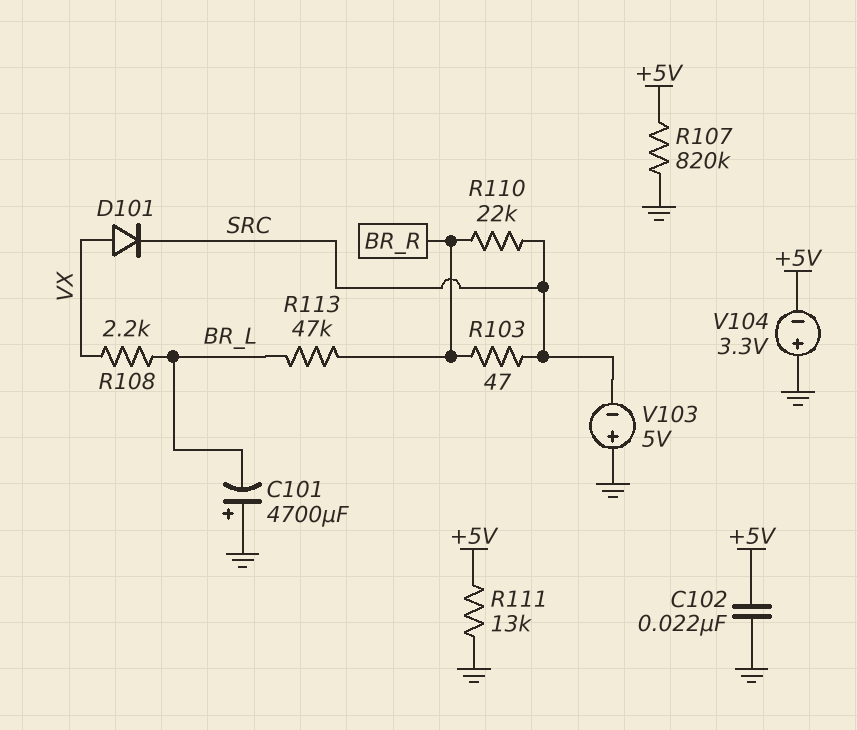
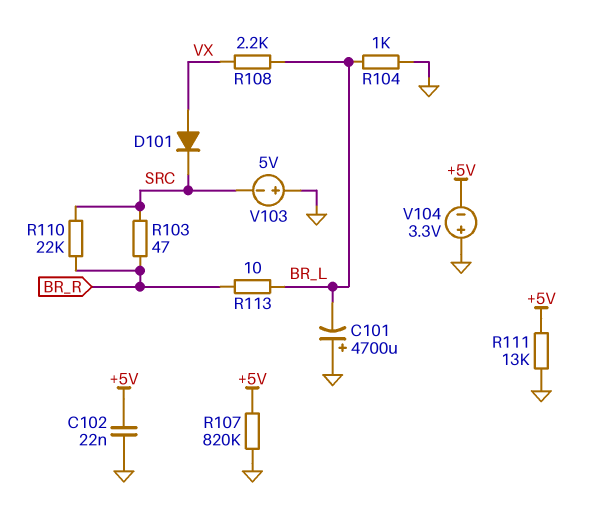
R104: none -> 1k (BR_L, GND)
R113: 47k (BR_L, BR_R) -> 10 (BR_L, BR_R)

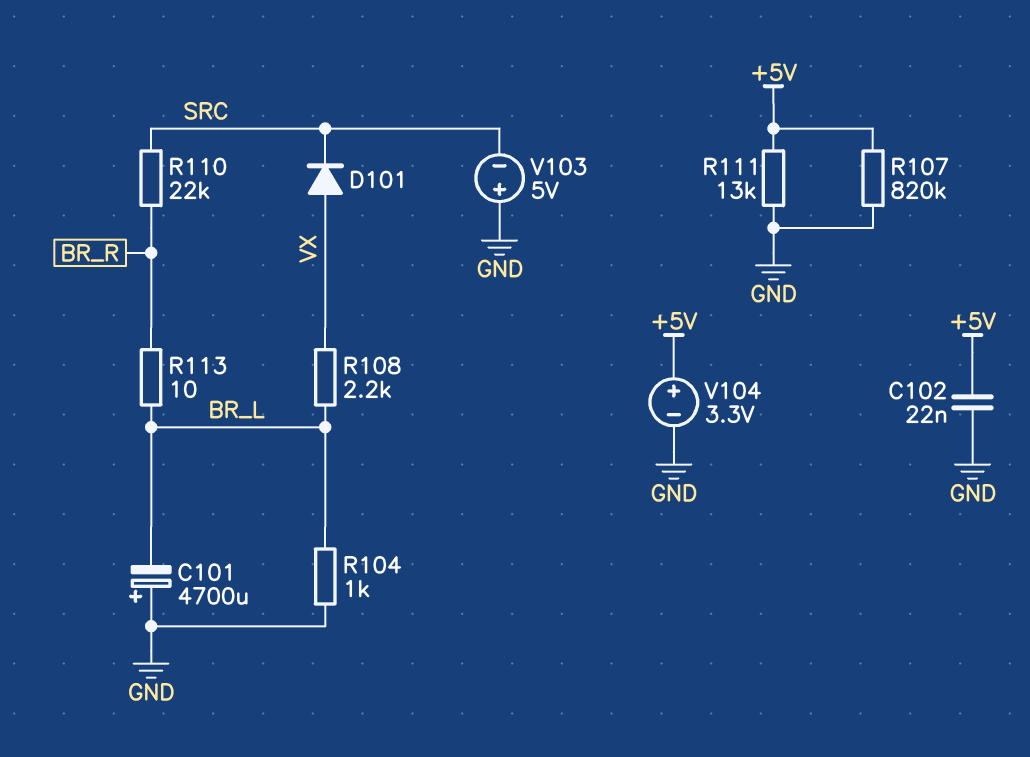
R103: 47 (BR_R, SRC) -> none
V104: 3.3V (plus GND, minus +5V) -> 3.3V (plus +5V, minus GND)

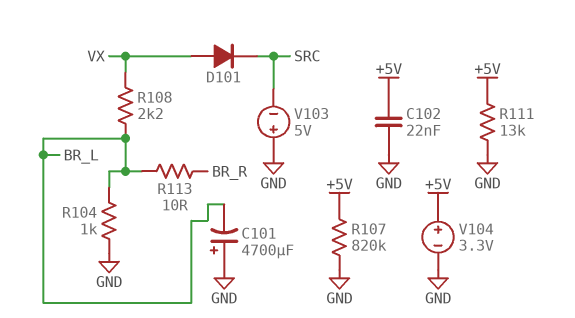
R110: 22k (BR_R, SRC) -> none

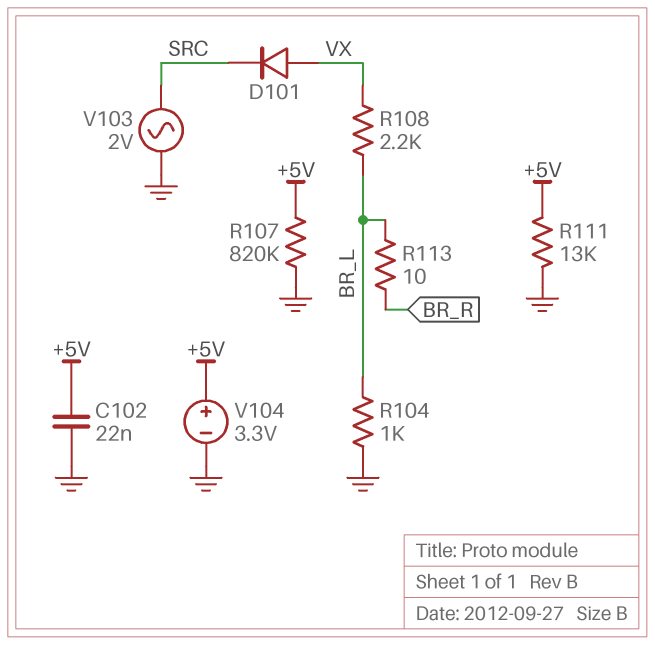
C101: 4700uF (plus GND, minus BR_L) -> none
V103: 5V (plus GND, minus SRC) -> AC 2V (GND, SRC)

